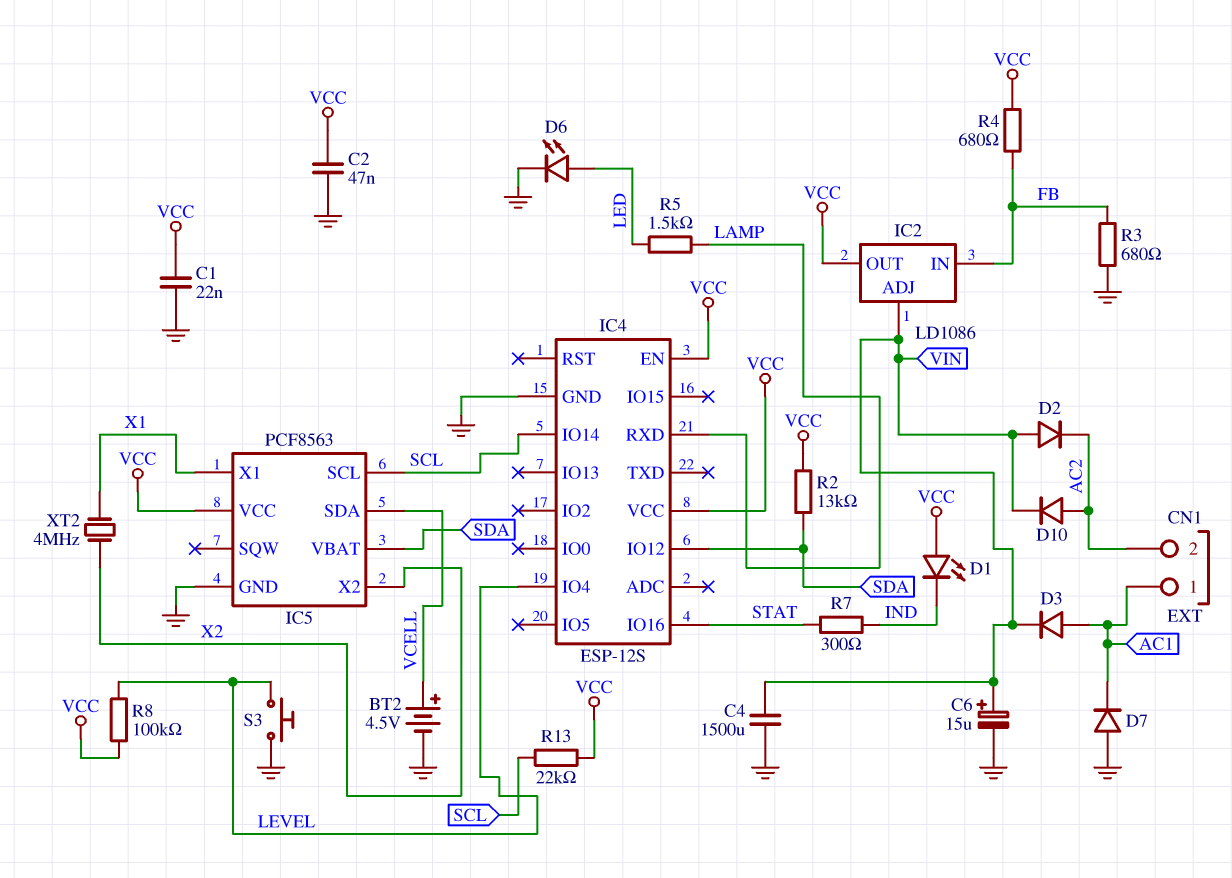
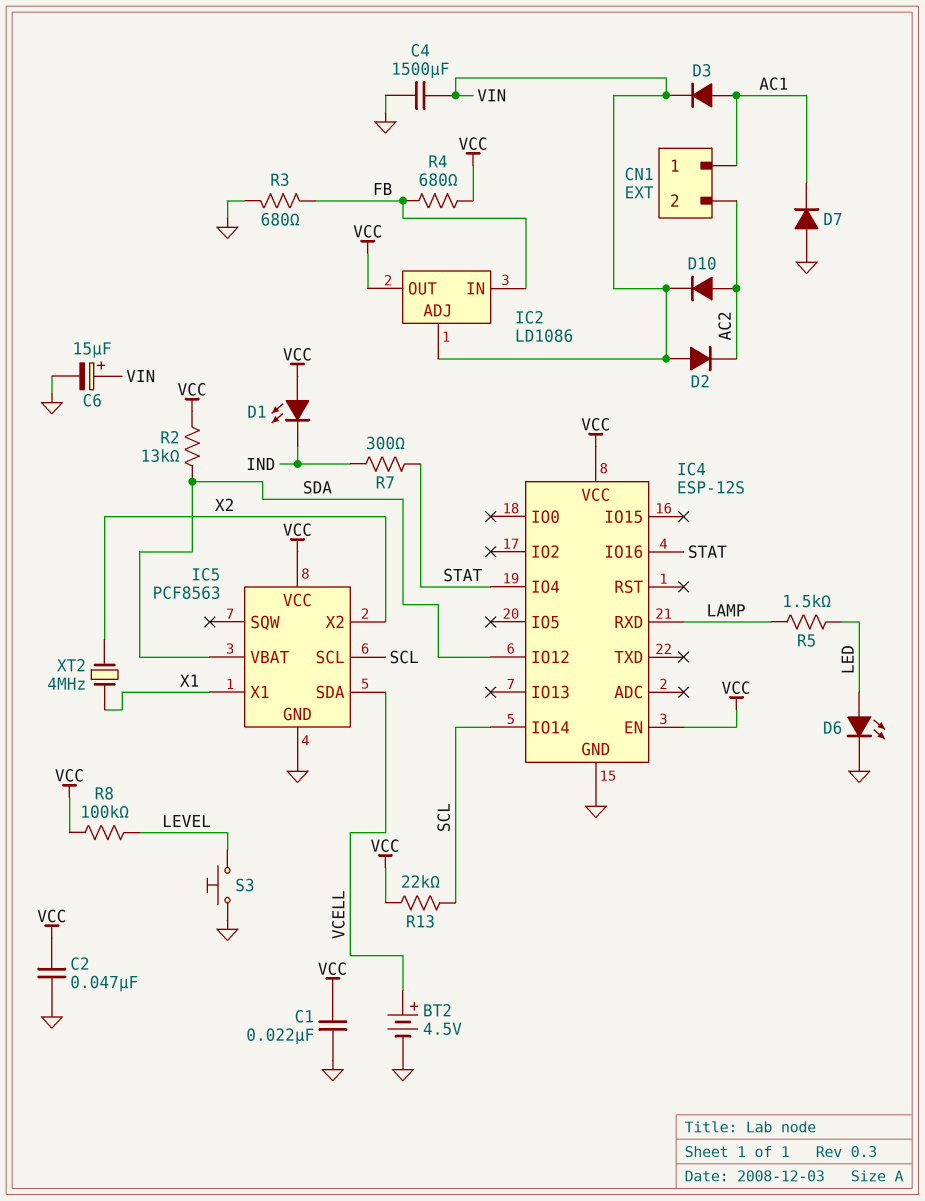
IC4 pin IO4: LEVEL -> STAT

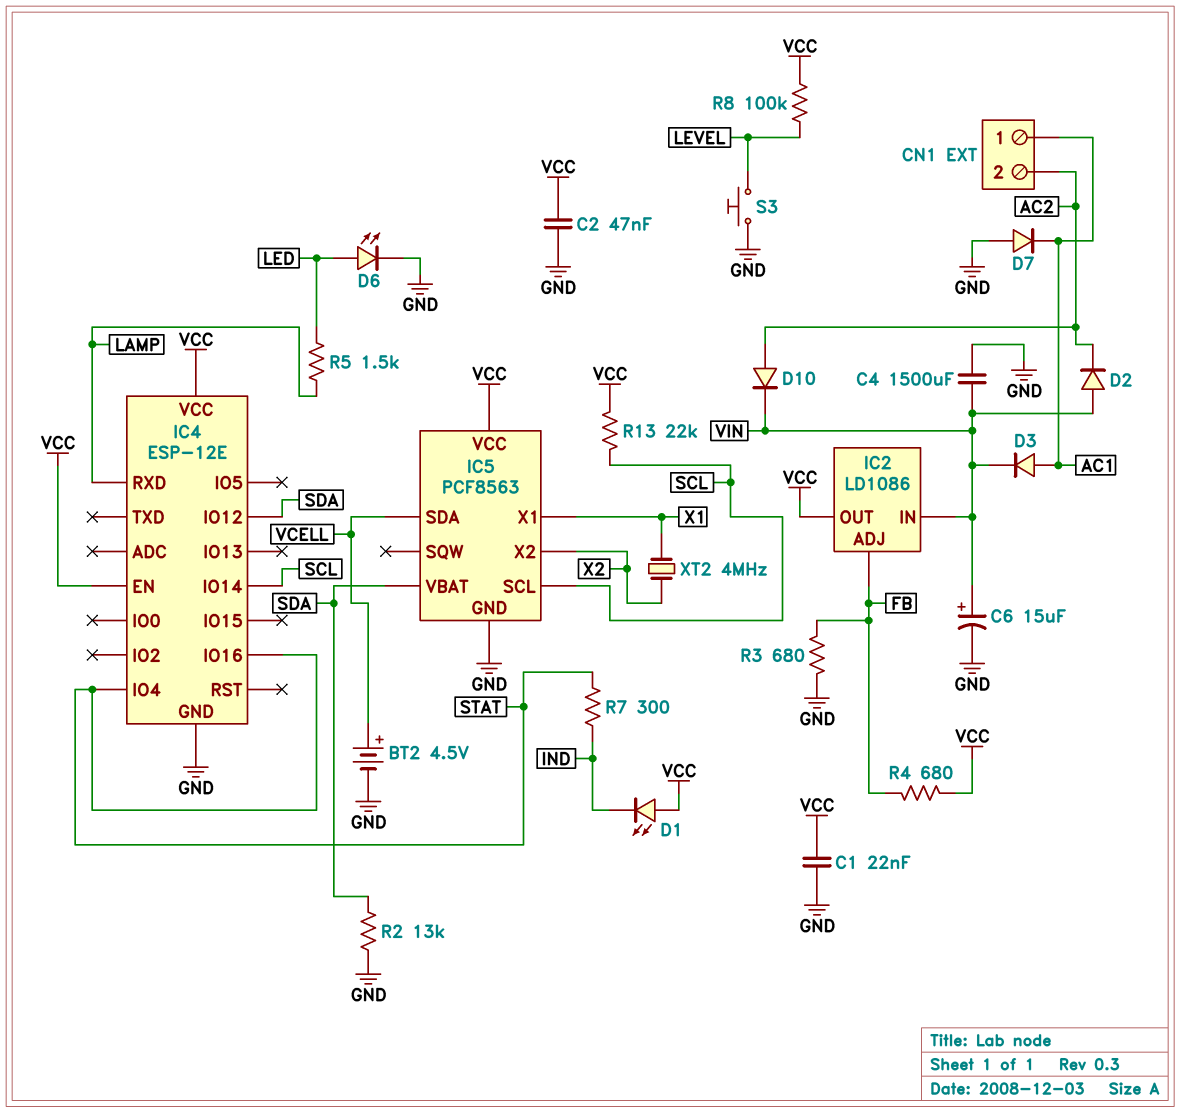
IC2 pin ADJ: VIN -> FB
IC2 pin IN: FB -> VIN
IC4: ESP-12S -> ESP-12E
R2: 13k (SDA, VCC) -> 13k (GND, SDA)

